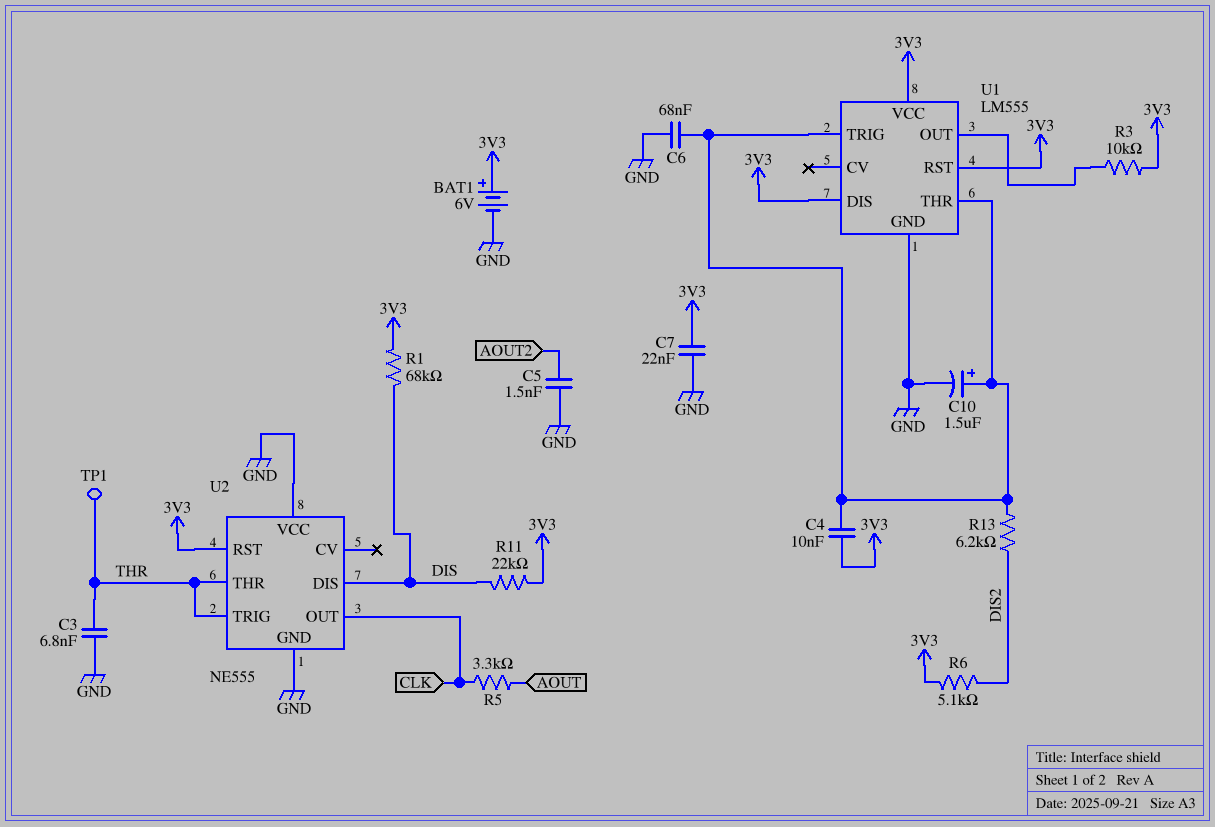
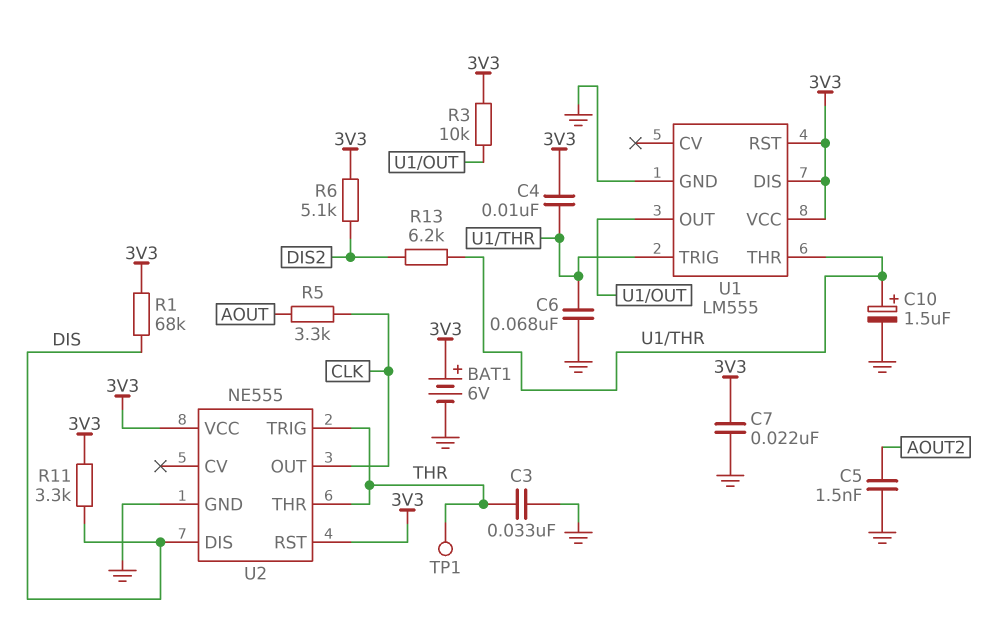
C3: 6.8nF (GND, THR) -> 33nF (GND, THR)
R11: 22k (3V3, DIS) -> 3.3k (3V3, DIS)
U2 pin VCC: GND -> 3V3

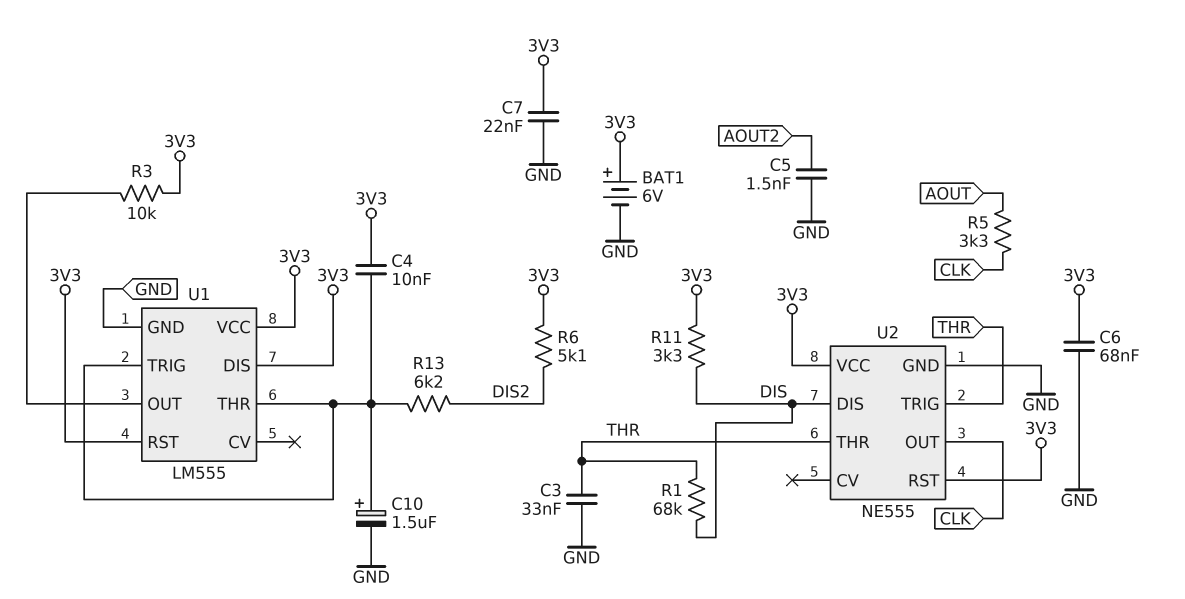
C6: 68nF (GND, U1/THR) -> 68nF (3V3, GND)
R1: 68k (3V3, DIS) -> 68k (DIS, THR)
TP1: test point (THR) -> none

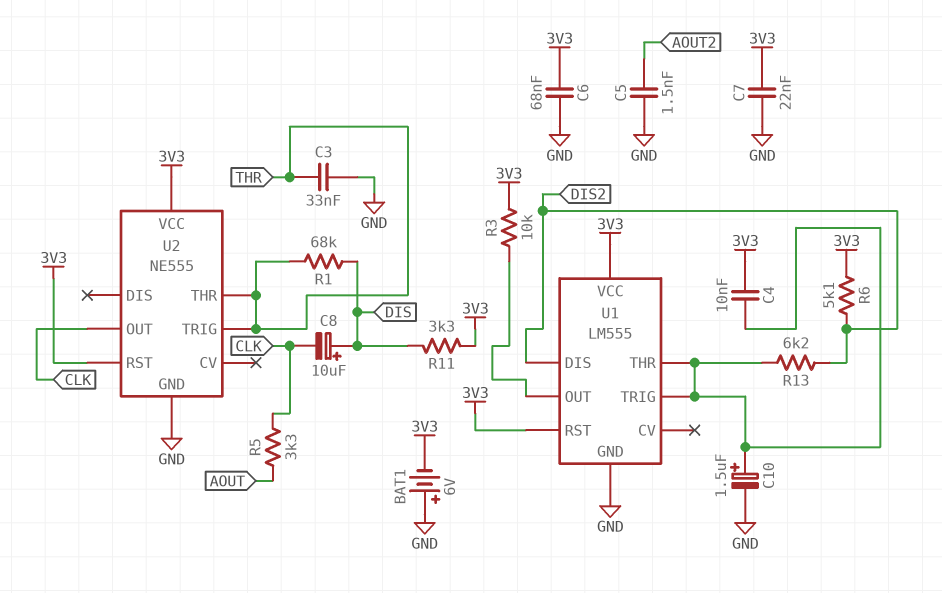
BAT1: 6V (plus 3V3, minus GND) -> 6V (plus GND, minus 3V3)
C8: none -> 10uF (plus DIS, minus CLK)
U1 pin DIS: 3V3 -> DIS2
U2 pin DIS: DIS -> none

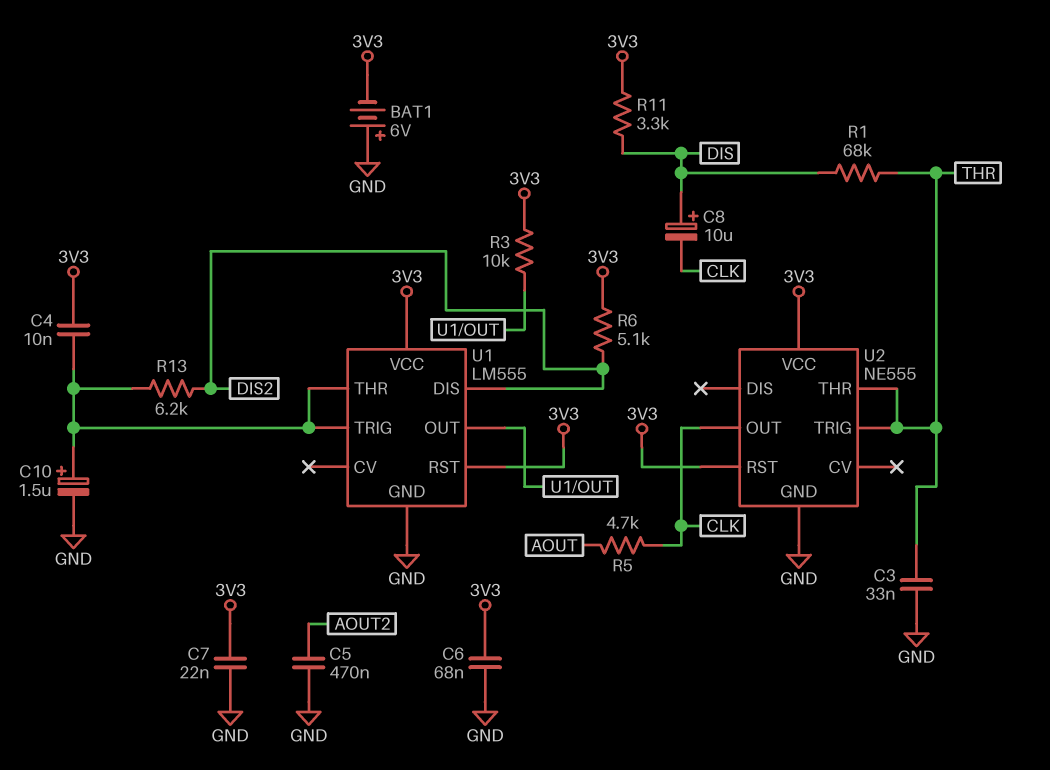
C5: 1.5nF (AOUT2, GND) -> 470nF (AOUT2, GND)
R5: 3.3k (AOUT, CLK) -> 4.7k (AOUT, CLK)

